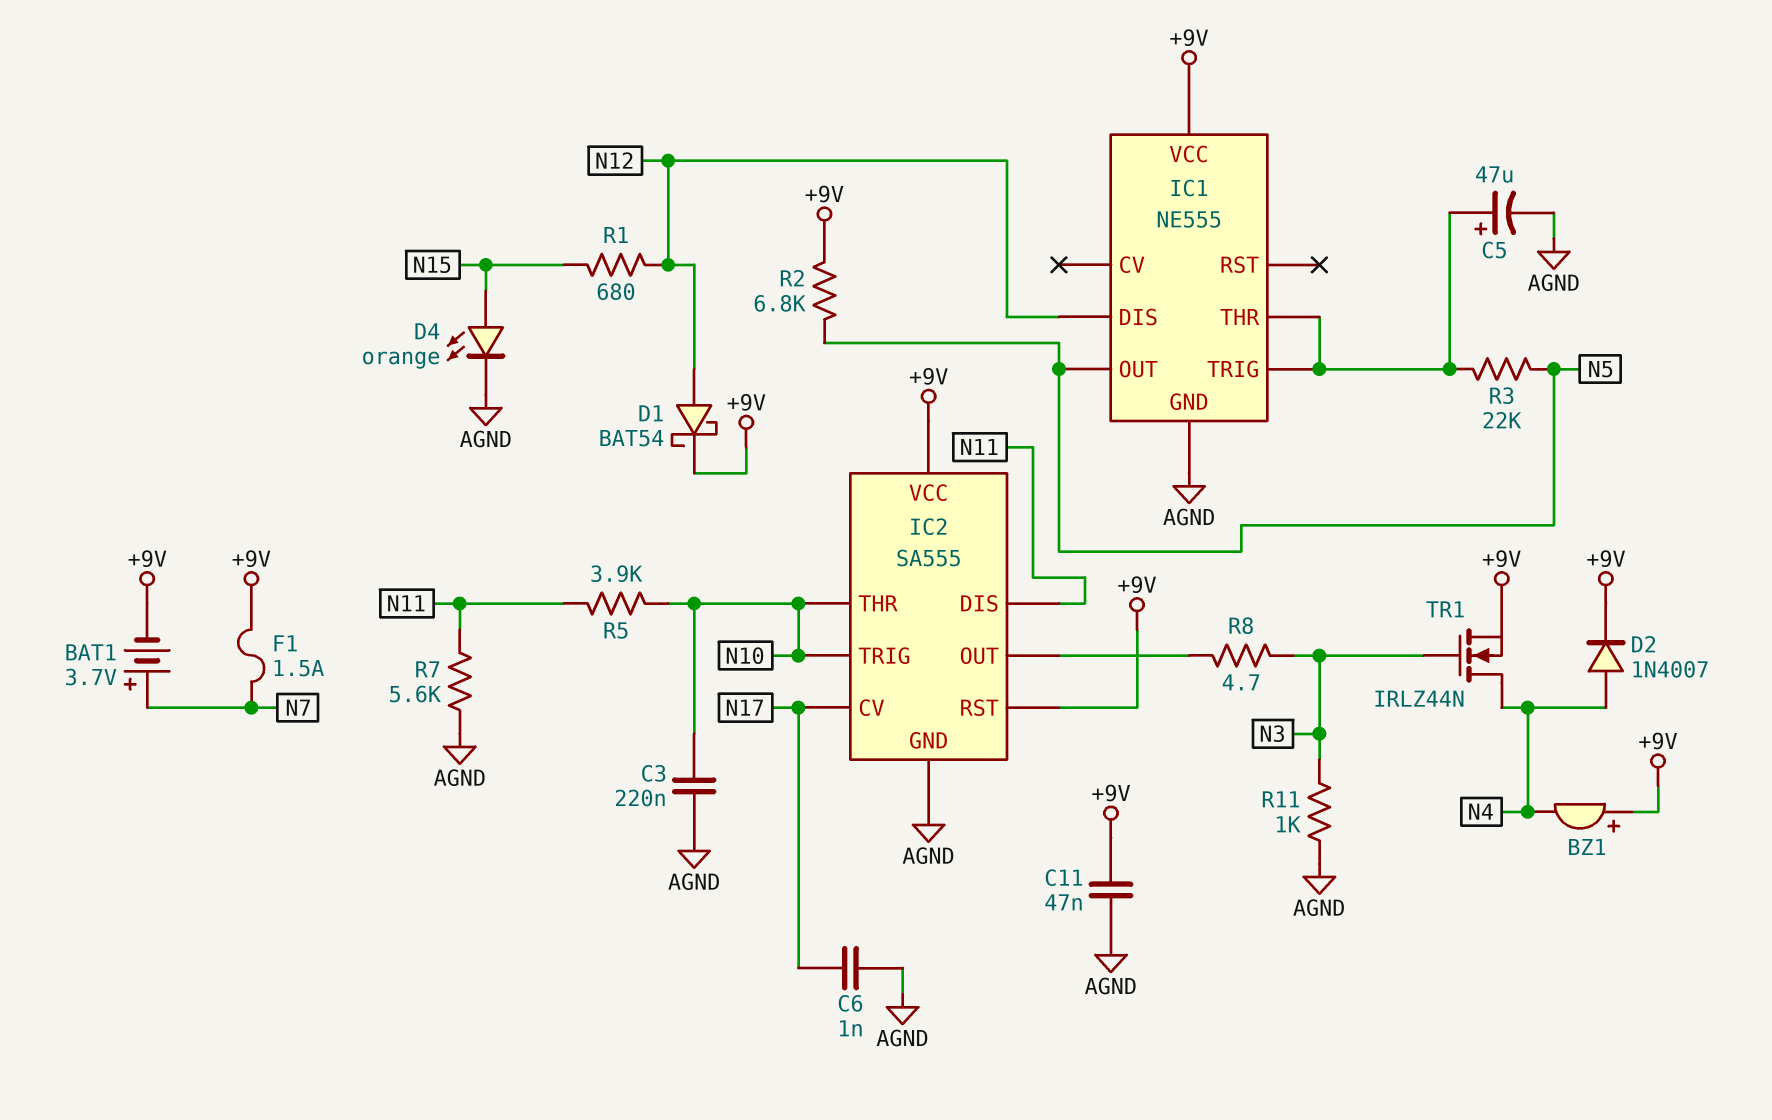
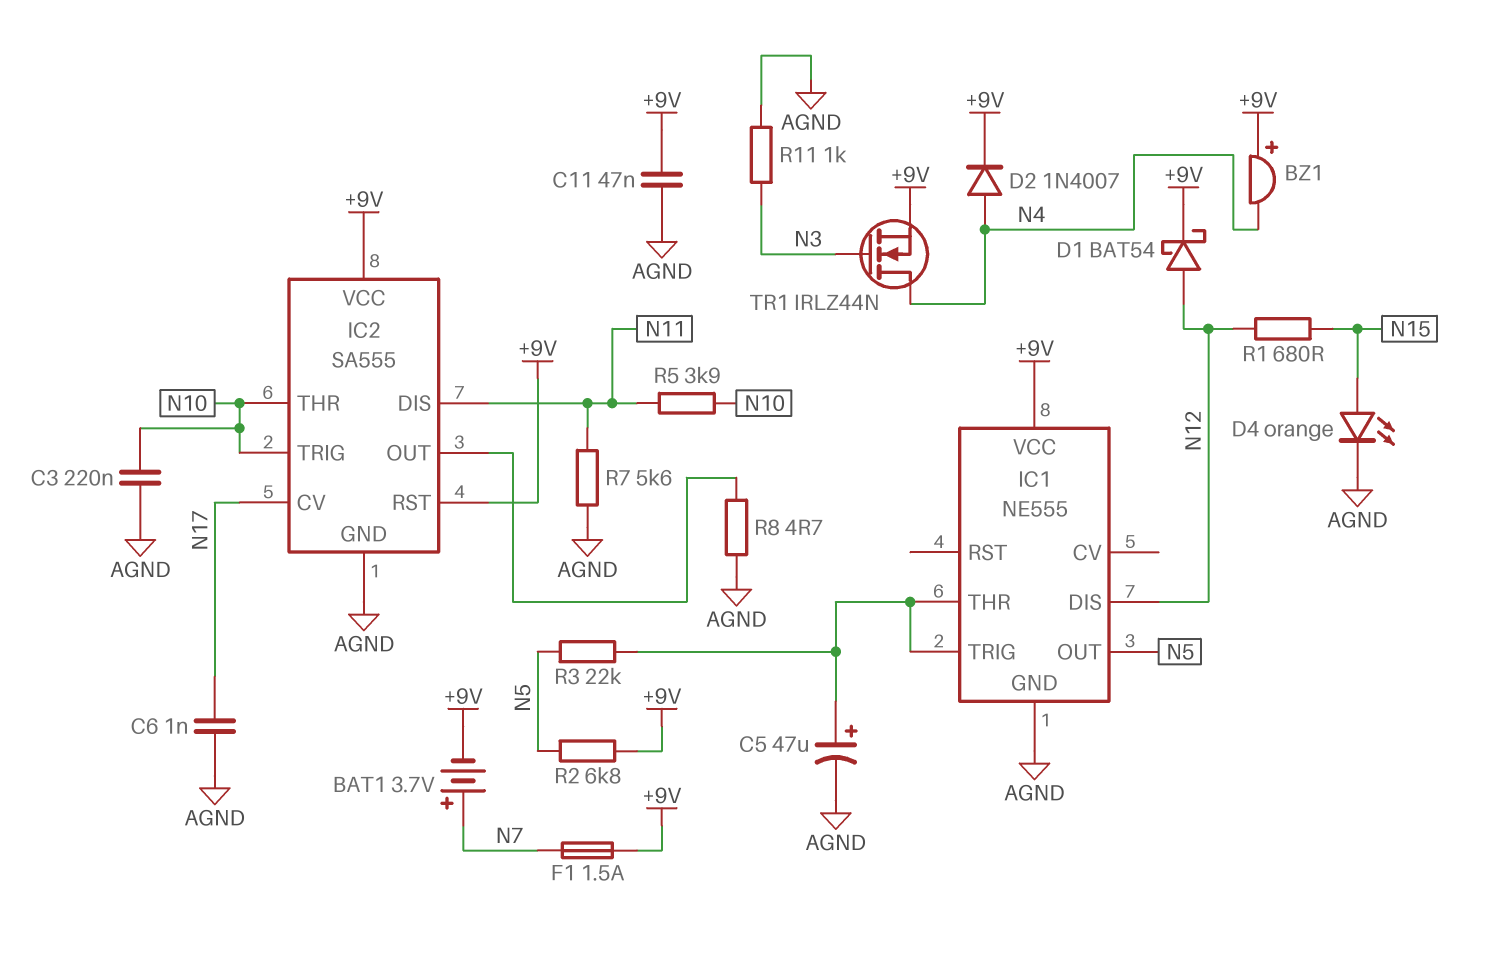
R8: 4.7 (IC2/OUT, N3) -> 4.7 (AGND, IC2/OUT)

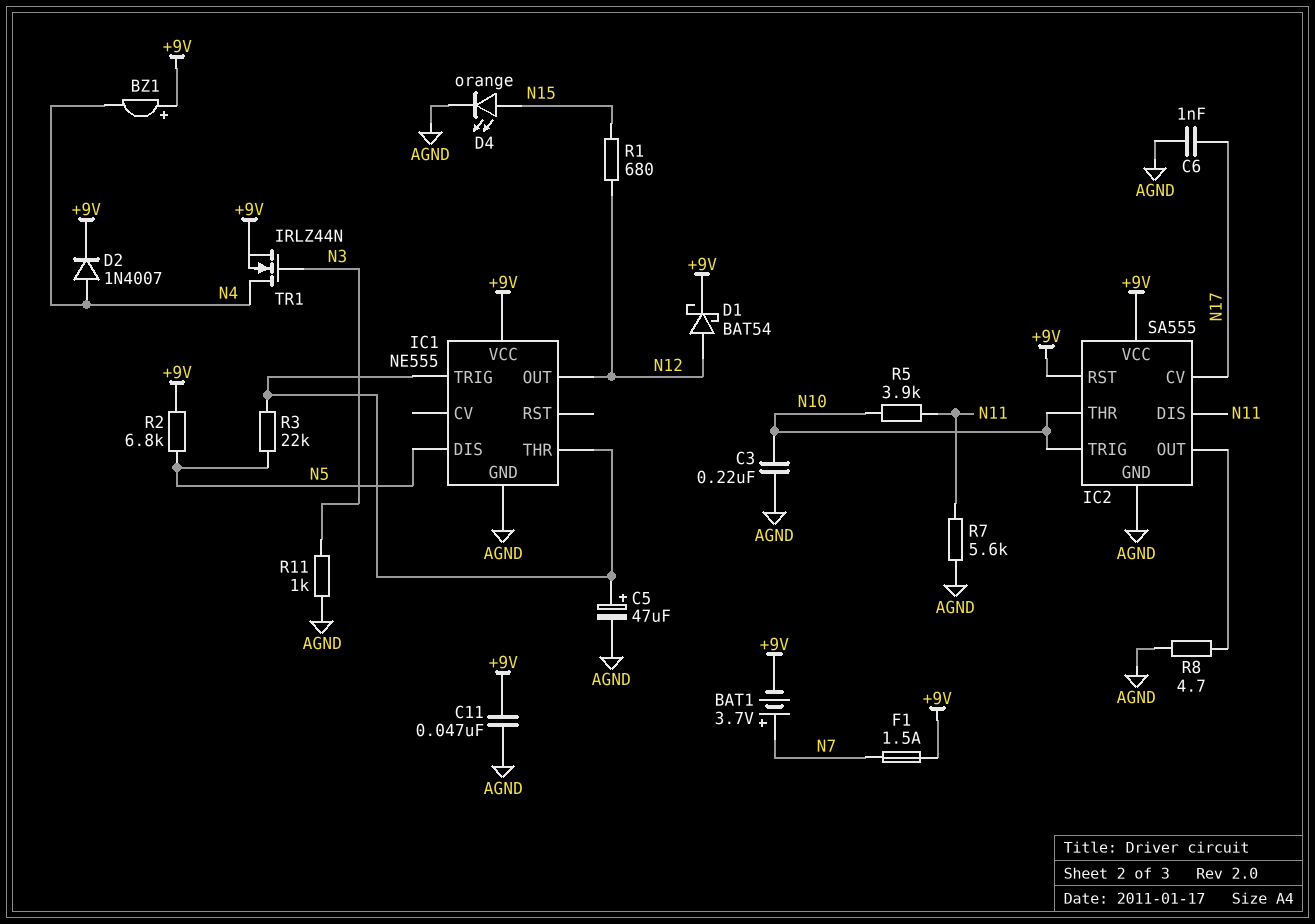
IC1 pin DIS: N12 -> N5
IC1 pin OUT: N5 -> N12

